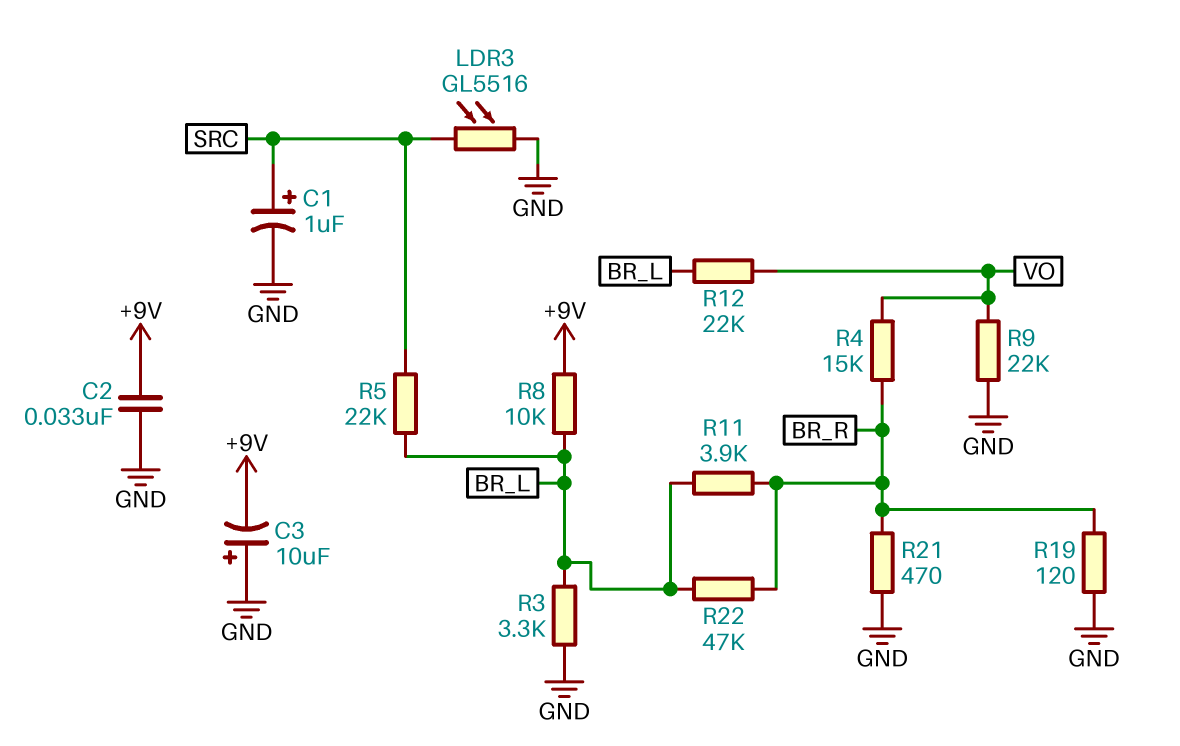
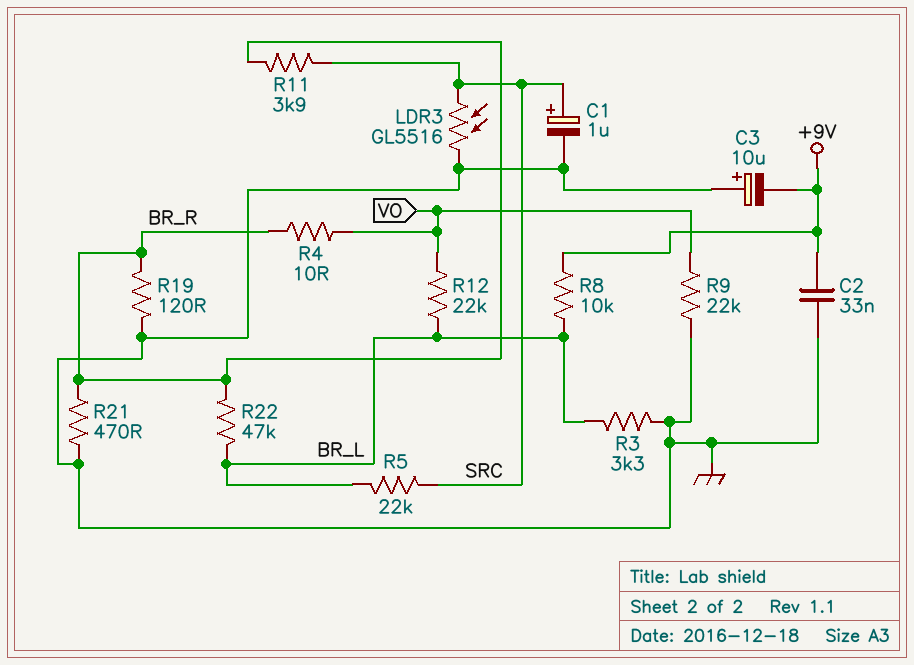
R4: 15k (BR_R, VO) -> 10 (BR_R, VO)
R11: 3.9k (BR_L, BR_R) -> 3.9k (BR_R, SRC)

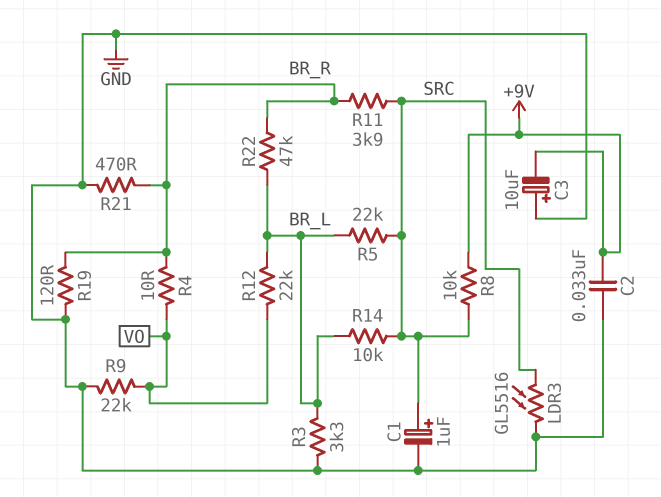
R8: 10k (+9V, BR_L) -> 10k (+9V, SRC)
R14: none -> 10k (BR_L, SRC)

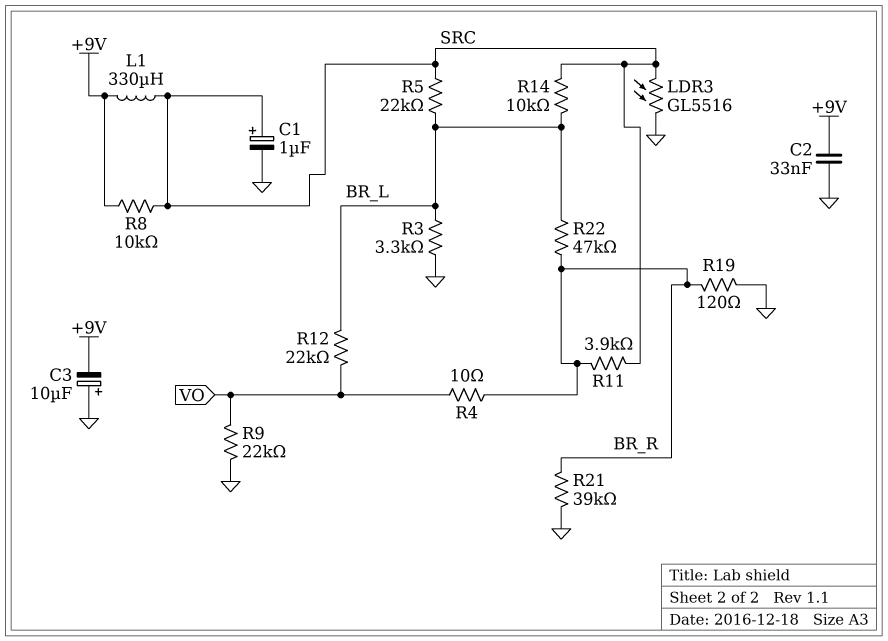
L1: none -> 330uH (+9V, SRC)
R21: 470 (BR_R, GND) -> 39k (BR_R, GND)

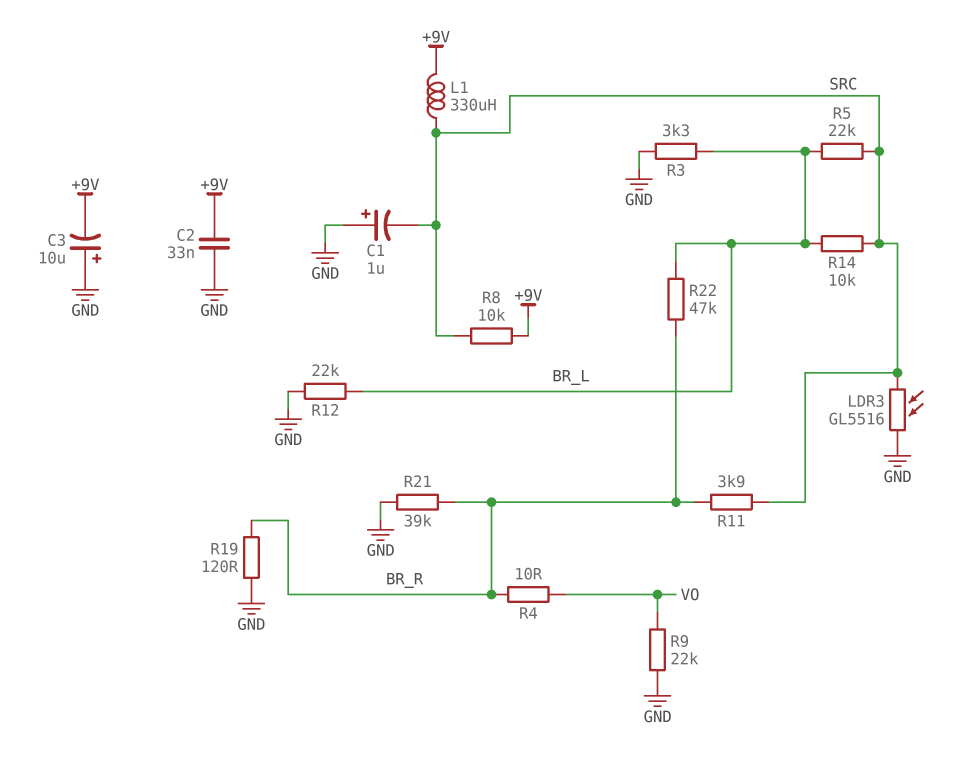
C1: 1uF (plus SRC, minus GND) -> 1uF (plus GND, minus SRC)
R12: 22k (BR_L, VO) -> 22k (BR_L, GND)

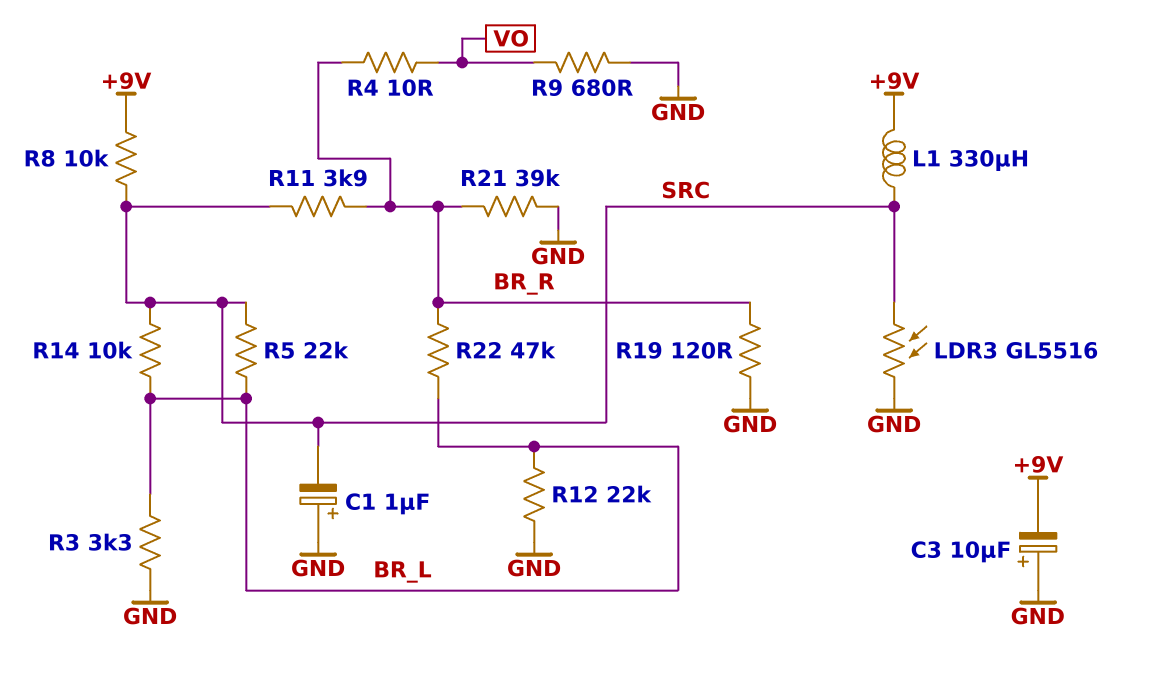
C2: 33nF (+9V, GND) -> none
R9: 22k (GND, VO) -> 680 (GND, VO)

